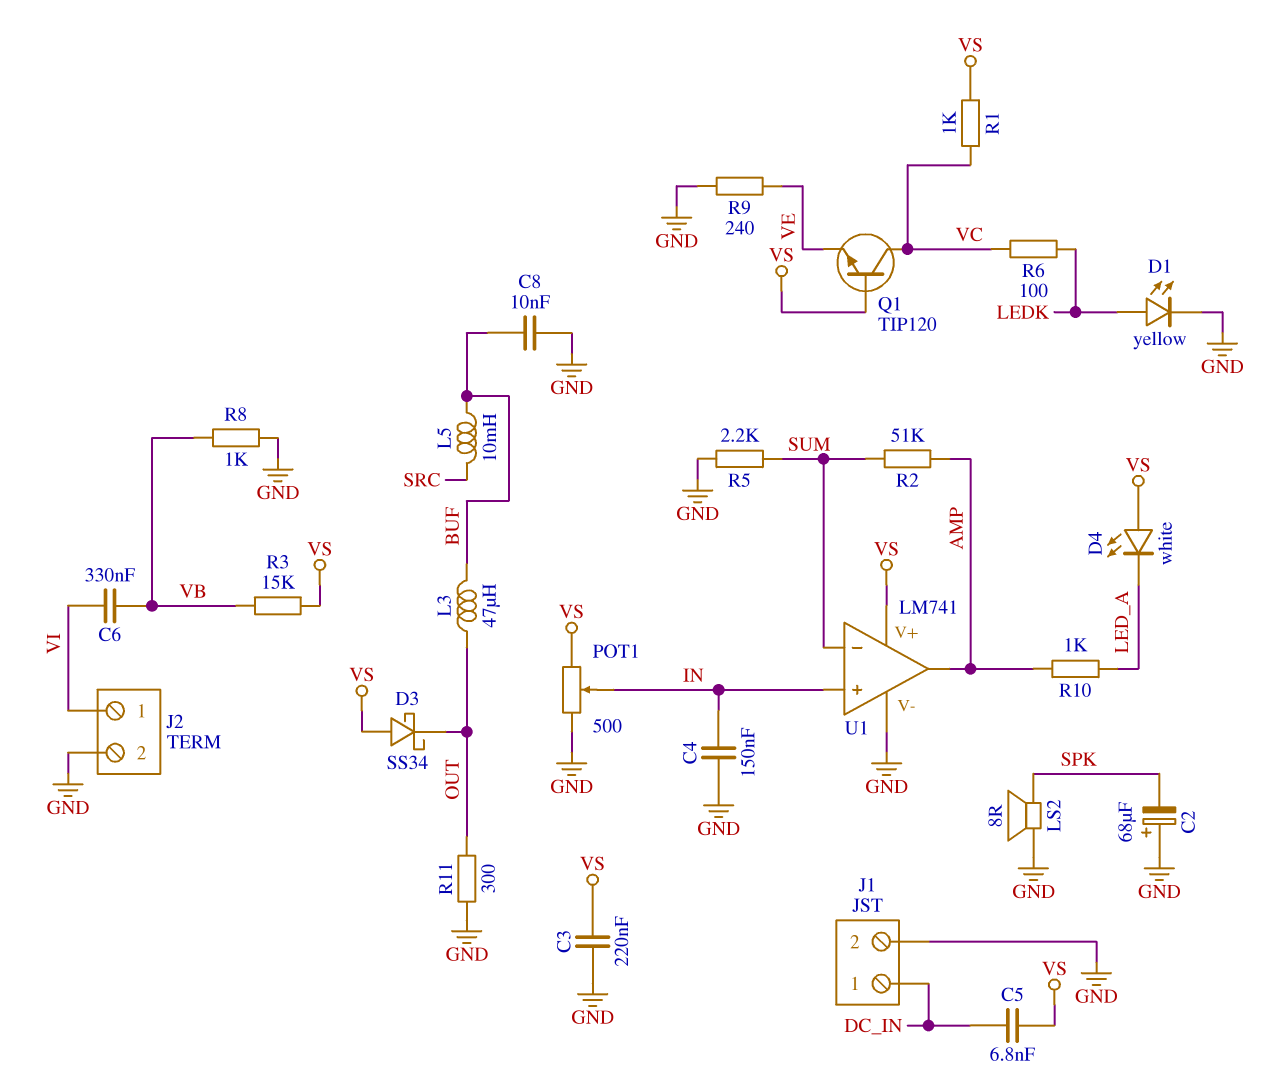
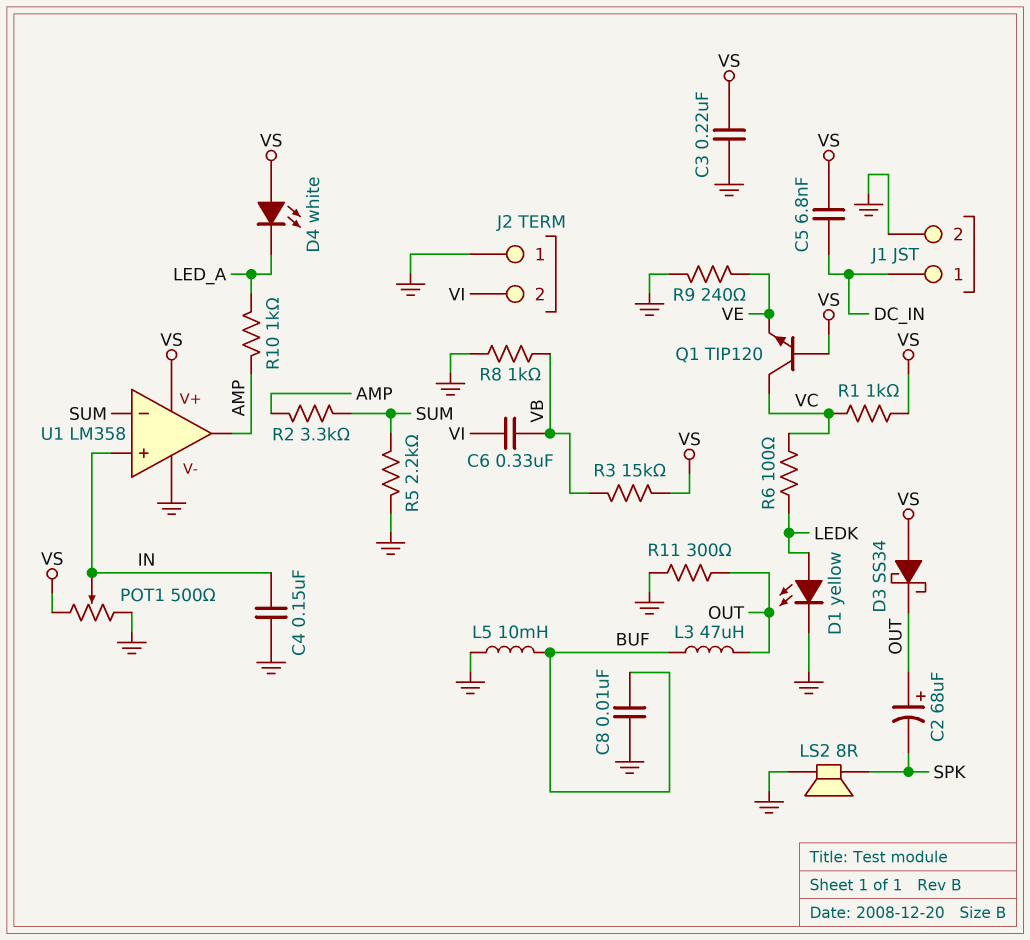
C2: 68uF (plus GND, minus SPK) -> 68uF (plus OUT, minus SPK)
J2 pin 1: VI -> GND
J2 pin 2: GND -> VI
L5: 10mH (BUF, SRC) -> 10mH (BUF, GND)
R2: 51k (AMP, SUM) -> 3.3k (AMP, SUM)
U1: LM741 -> LM358

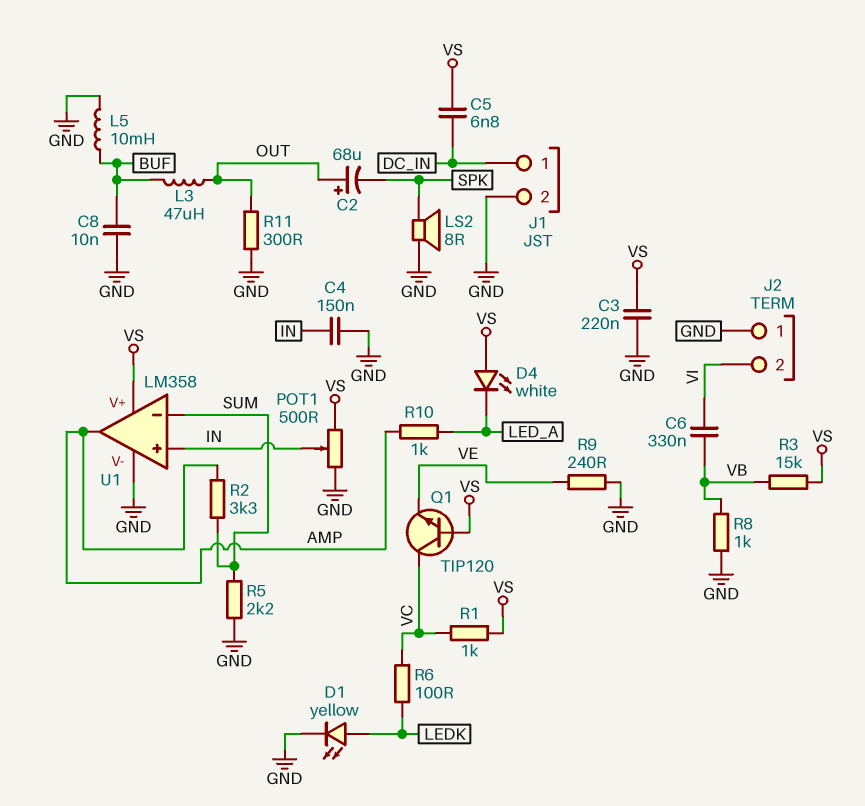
D3: schottky SS34 (A VS, K OUT) -> none

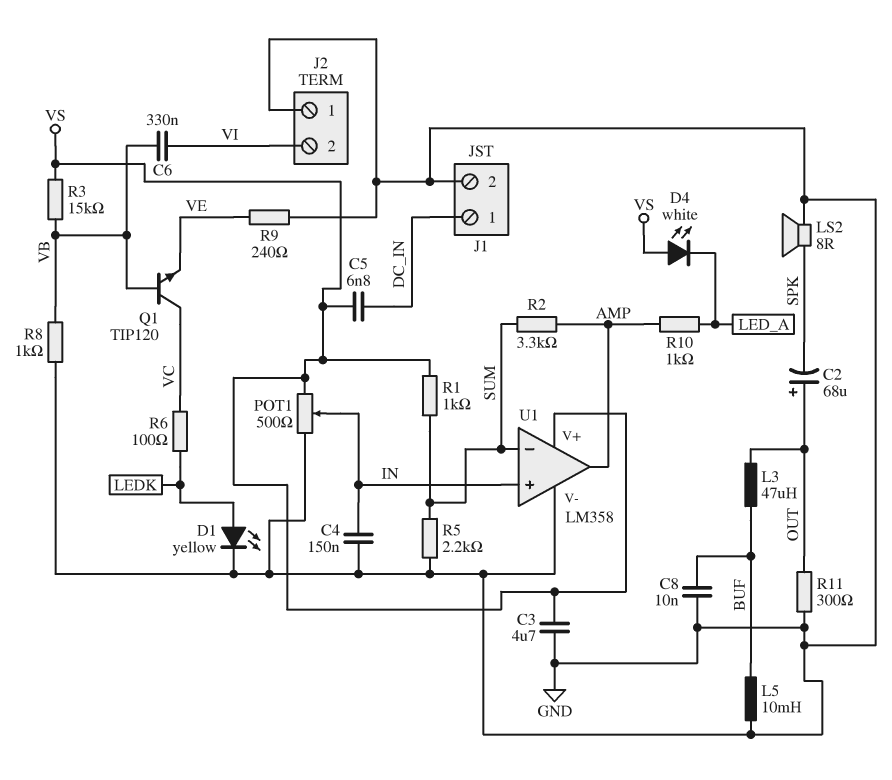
C3: 220nF (GND, VS) -> 4.7uF (GND, VS)
Q1: NPN TIP120 (B VS, C VC, E VE) -> NPN TIP120 (B VB, C VC, E VE)
R1: 1k (VC, VS) -> 1k (SUM, VS)

